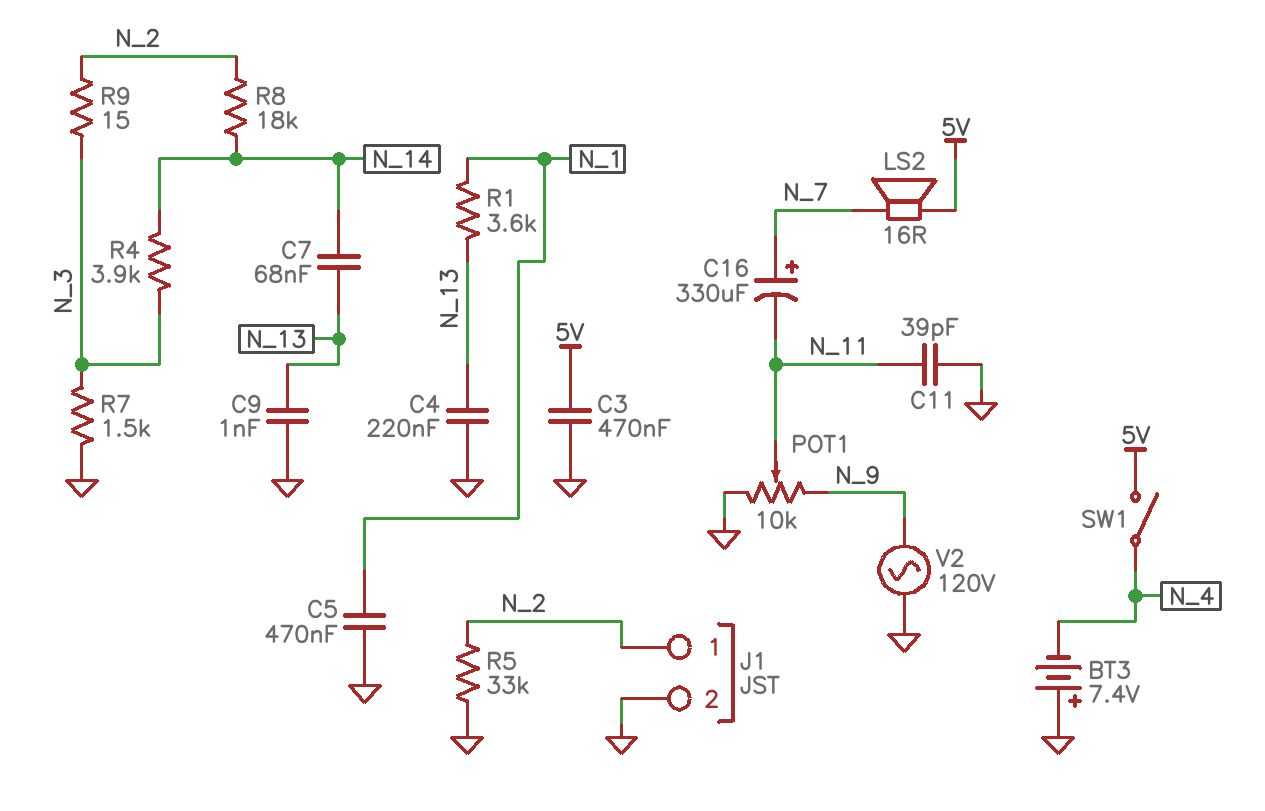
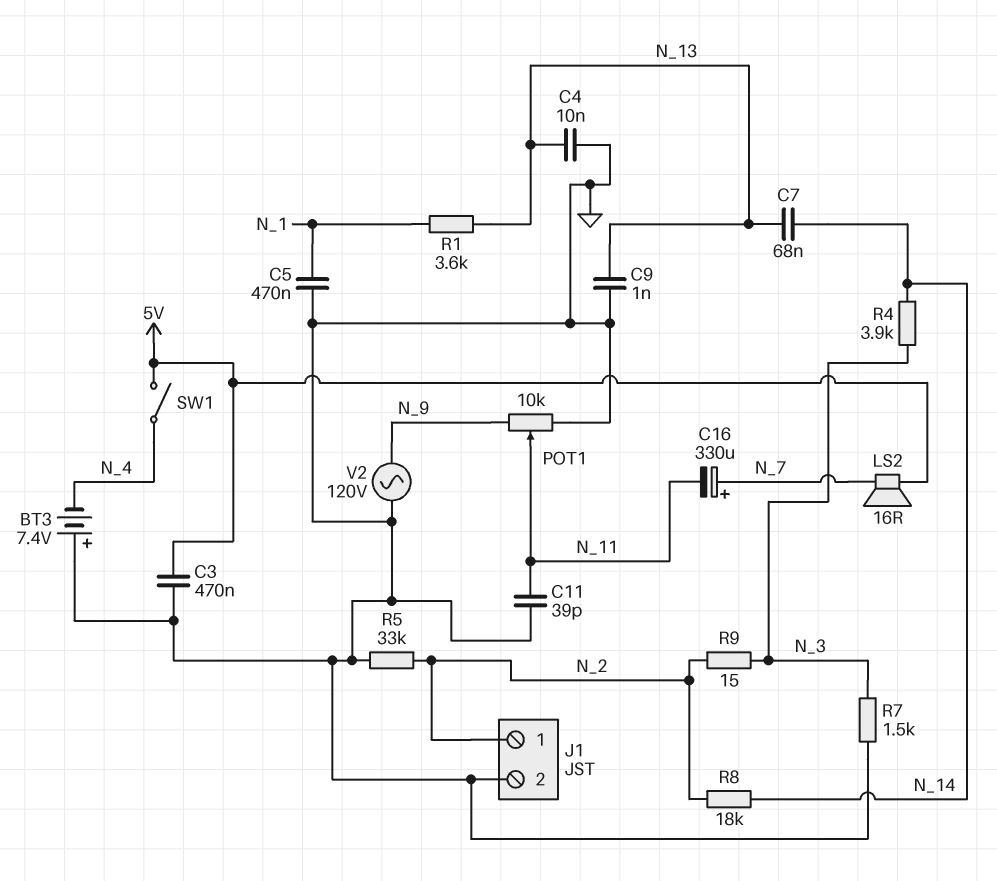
C4: 220nF (GND, N_13) -> 10nF (GND, N_13)

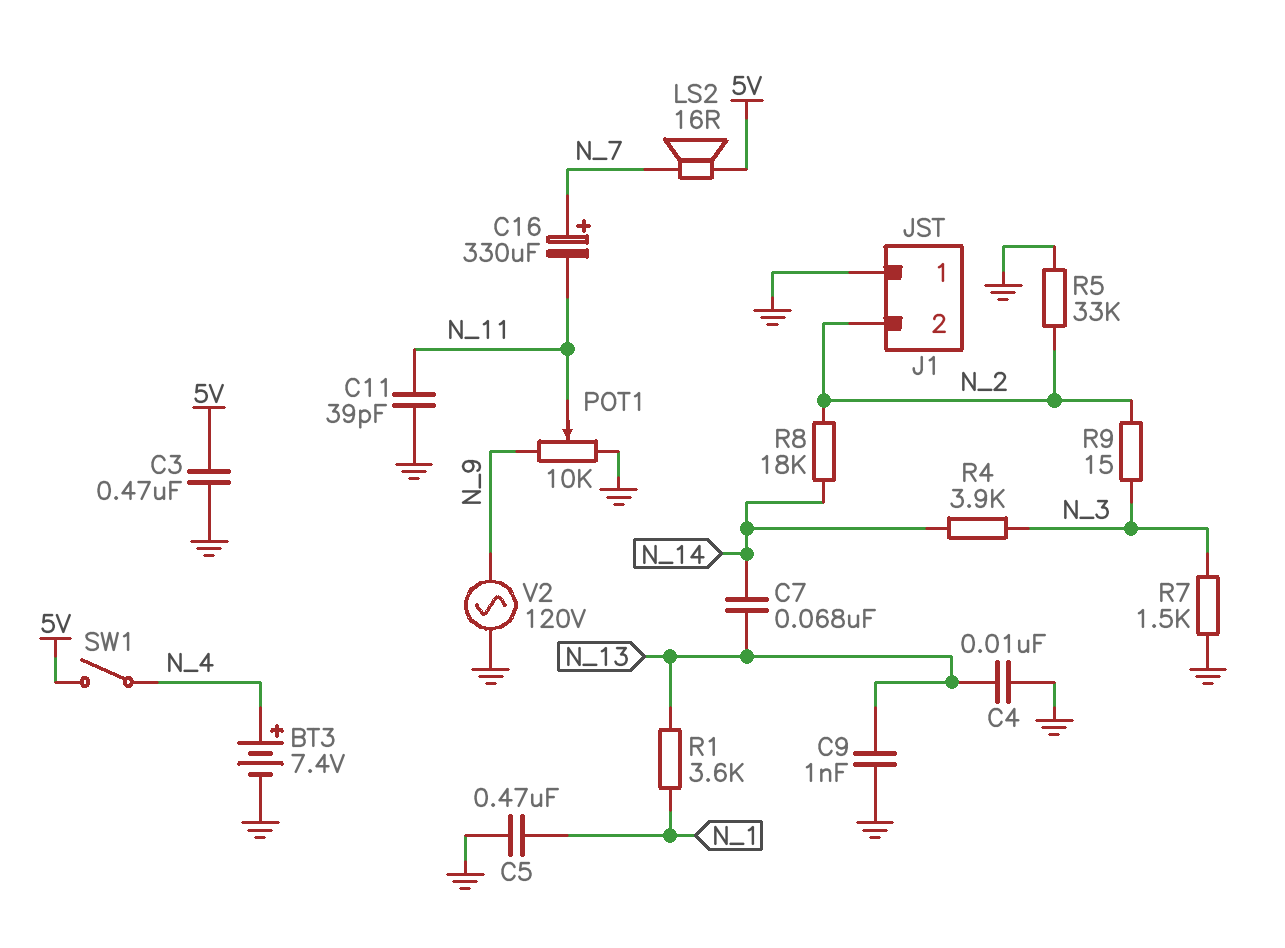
BT3: 7.4V (plus GND, minus N_4) -> 7.4V (plus N_4, minus GND)
J1 pin 1: N_2 -> GND
J1 pin 2: GND -> N_2

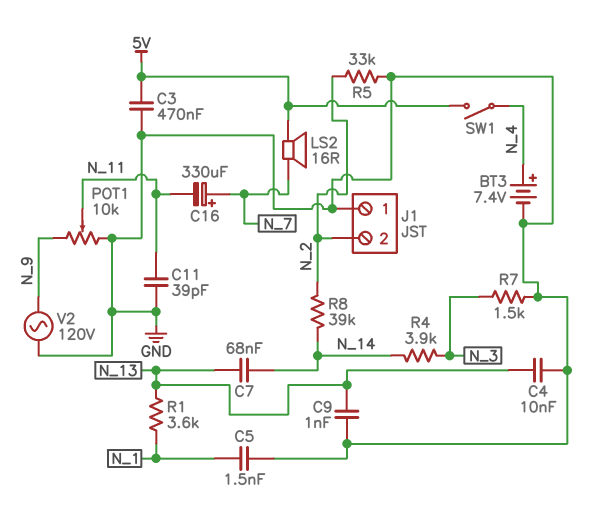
C5: 470nF (GND, N_1) -> 1.5nF (GND, N_1)
R8: 18k (N_2, N_14) -> 39k (N_2, N_14)
R9: 15 (N_2, N_3) -> none

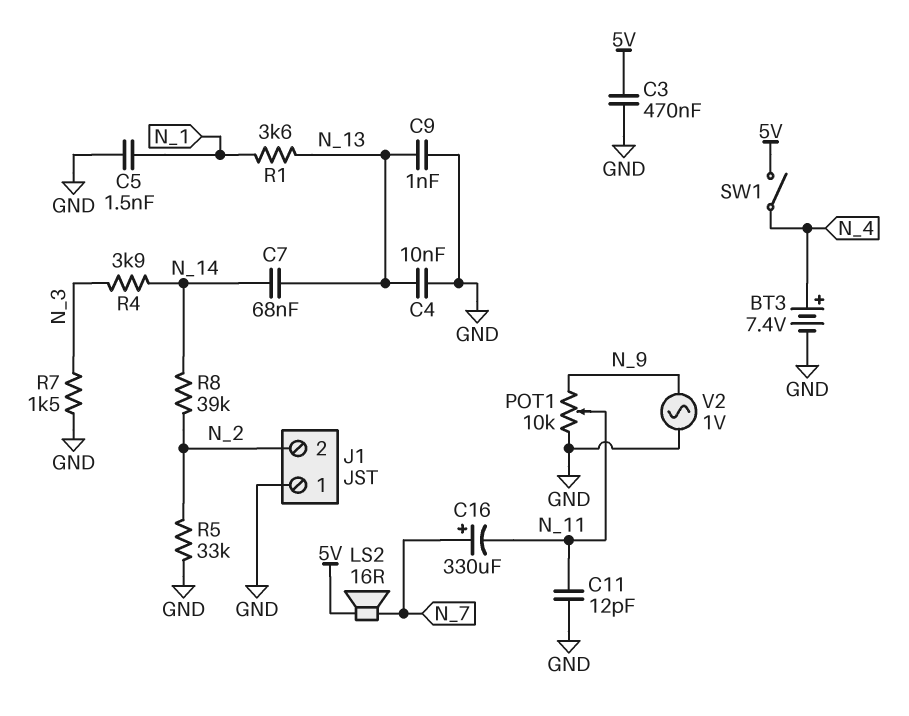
C11: 39pF (GND, N_11) -> 12pF (GND, N_11)
V2: AC 120V (GND, N_9) -> AC 1V (GND, N_9)

